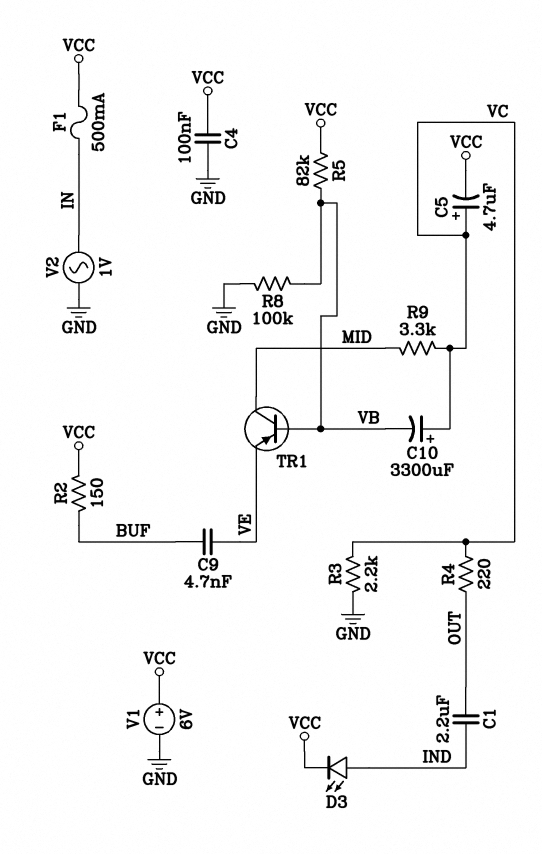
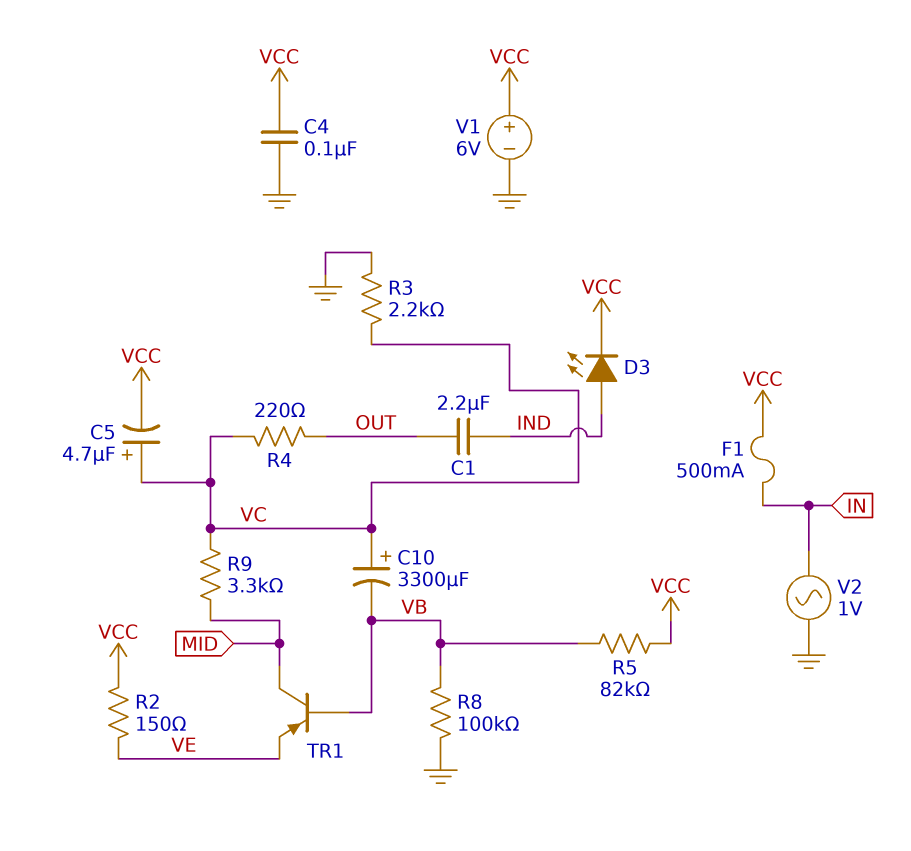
C9: 4.7nF (BUF, VE) -> none
R2: 150 (BUF, VCC) -> 150 (VCC, VE)

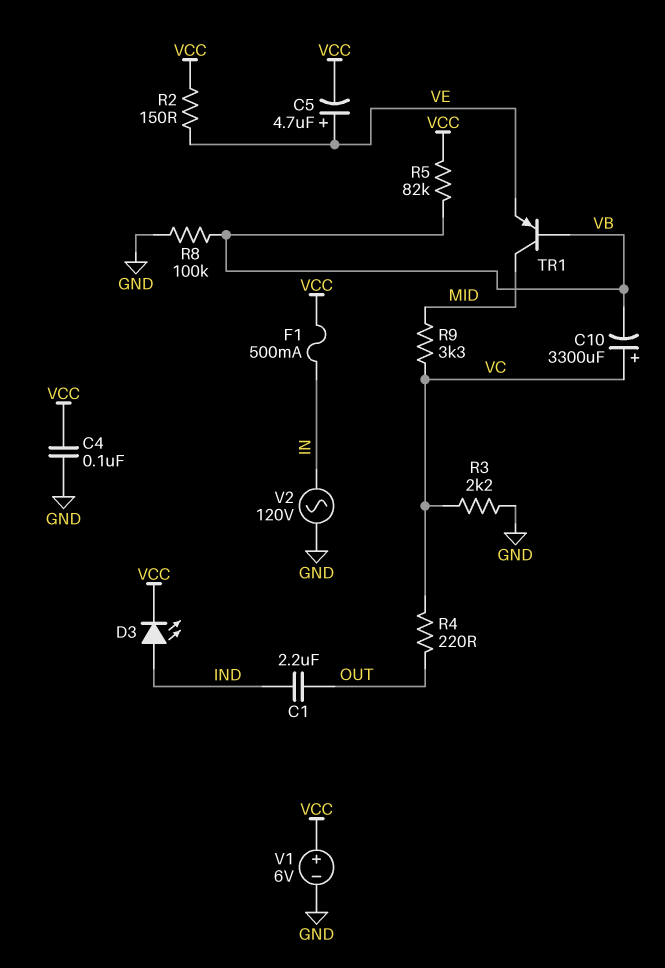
C5: 4.7uF (plus VC, minus VCC) -> 4.7uF (plus VE, minus VCC)
V2: AC 1V (GND, IN) -> AC 120V (GND, IN)

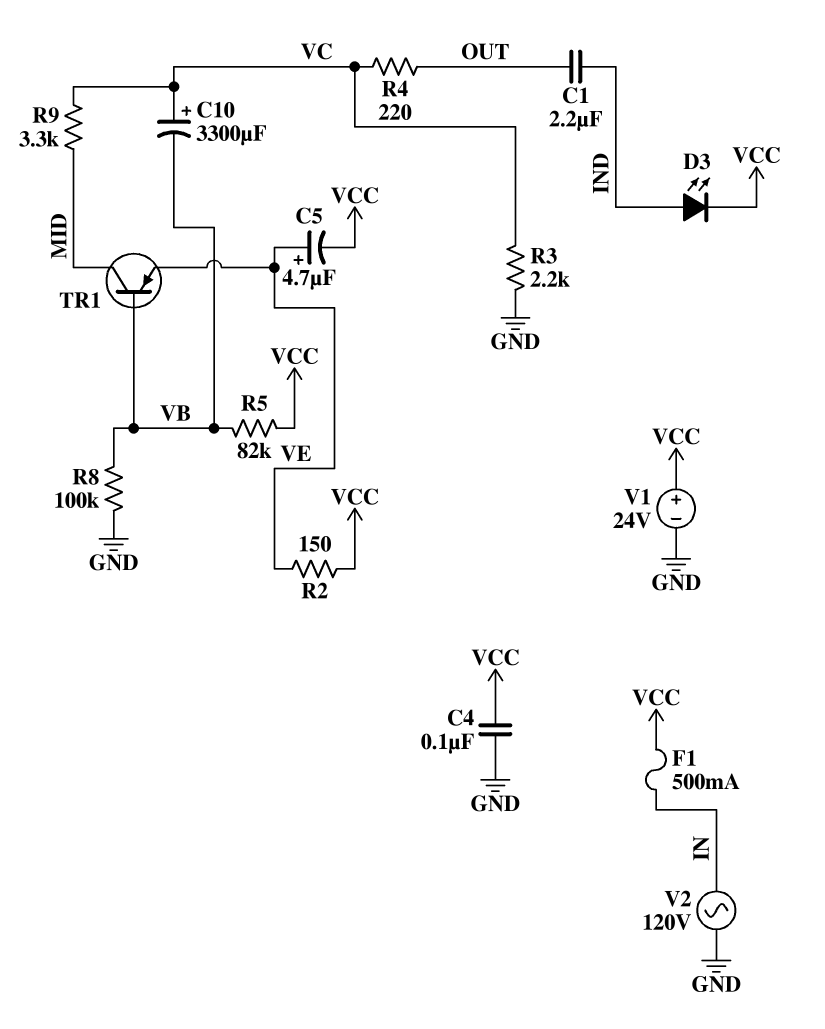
V1: 6V (plus VCC, minus GND) -> 24V (plus VCC, minus GND)

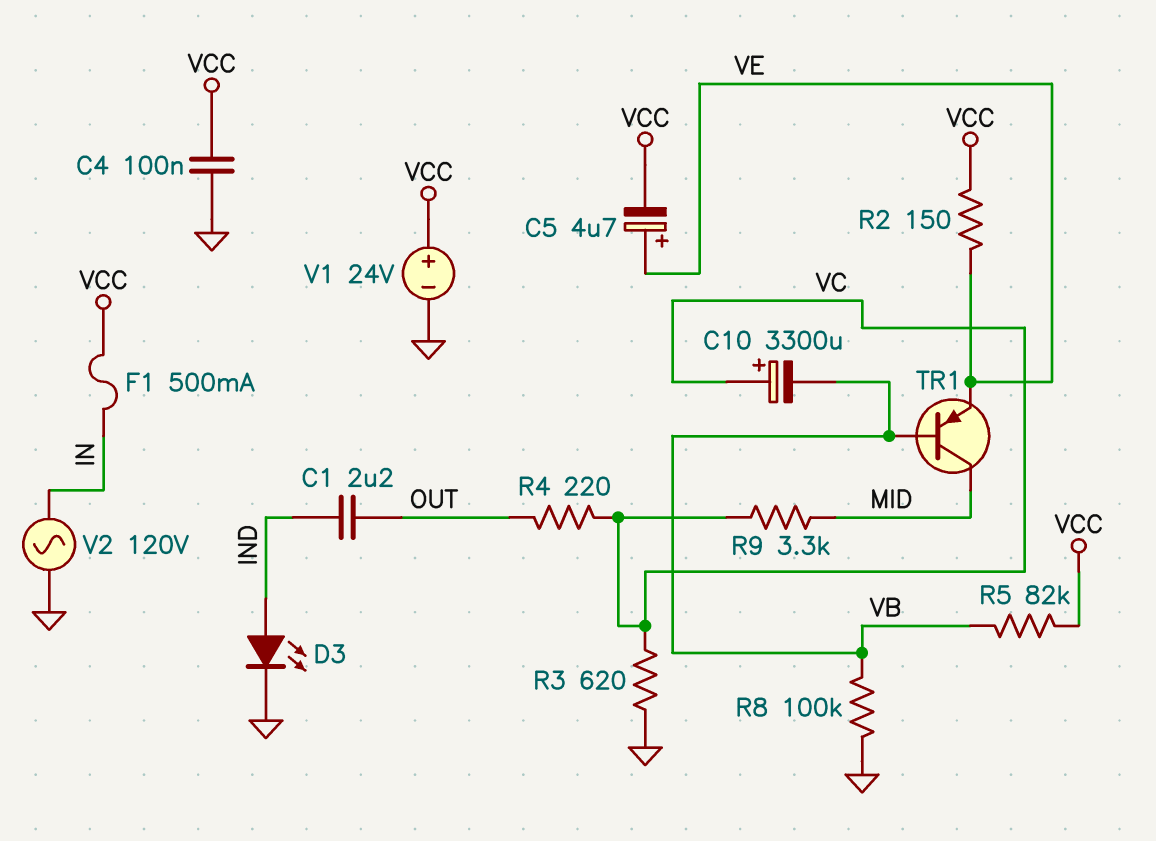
D3: LED (A IND, K VCC) -> LED (A IND, K GND)
R3: 2.2k (GND, VC) -> 620 (GND, VC)

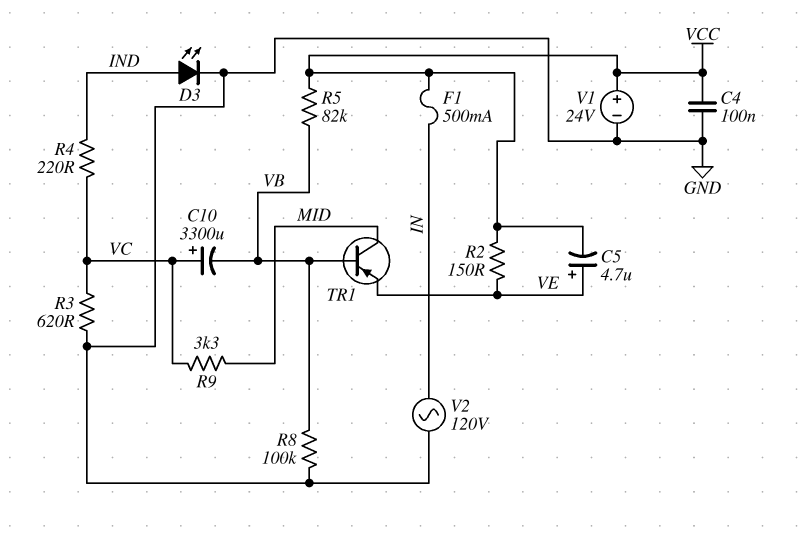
C1: 2.2uF (IND, OUT) -> none
R4: 220 (OUT, VC) -> 220 (IND, VC)

